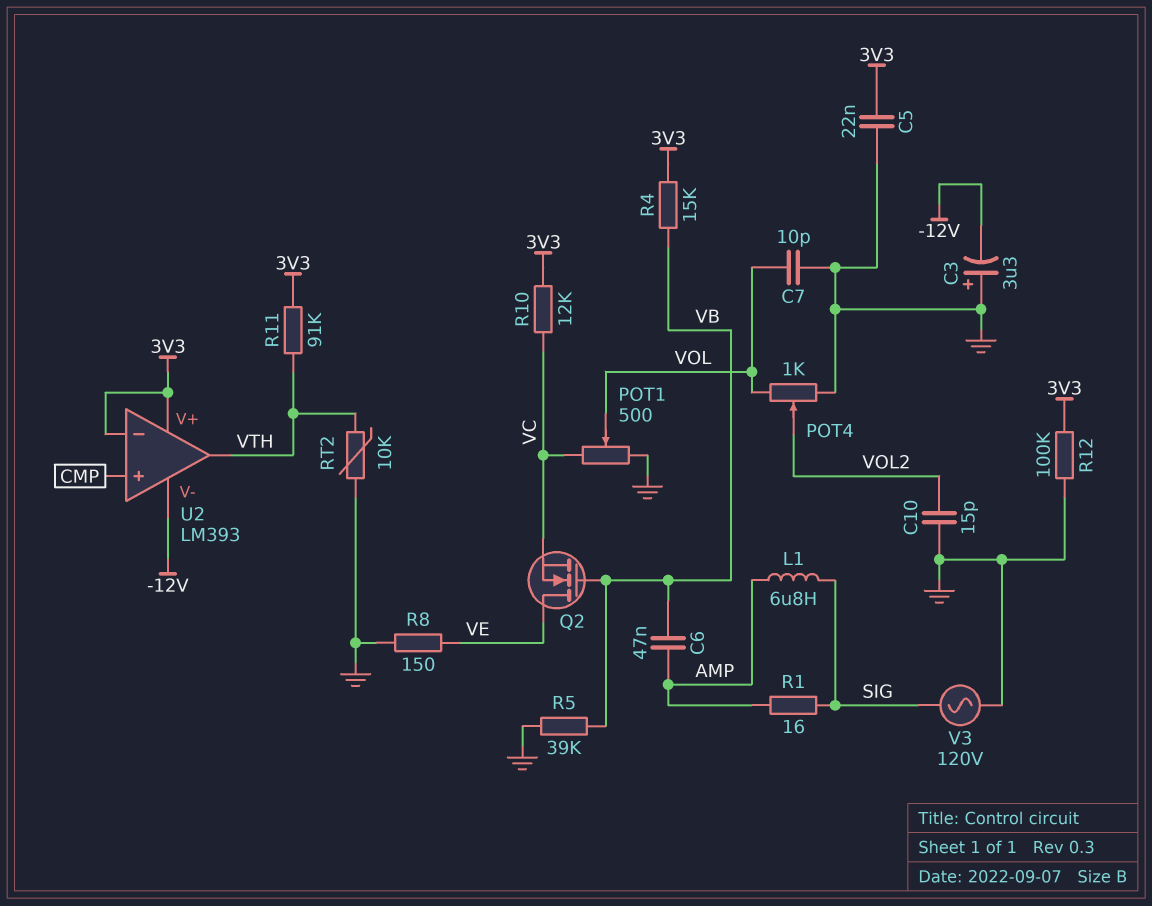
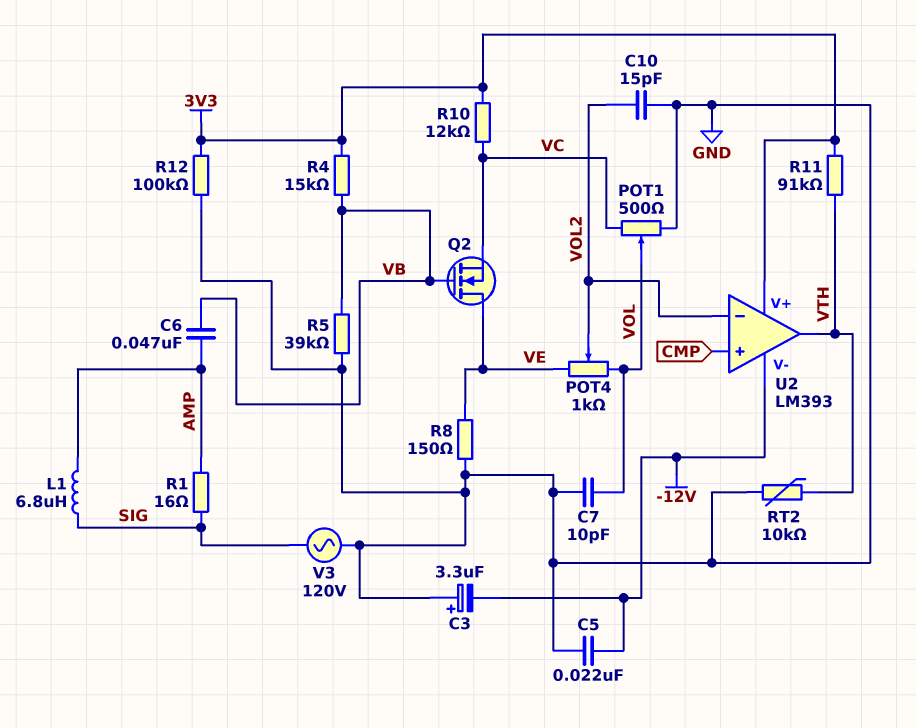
C5: 22nF (3V3, GND) -> 22nF (-12V, GND)
POT4: 1k (GND, VOL, wiper VOL2) -> 1k (VE, VOL, wiper VOL2)
U2 pin in-: 3V3 -> VOL2

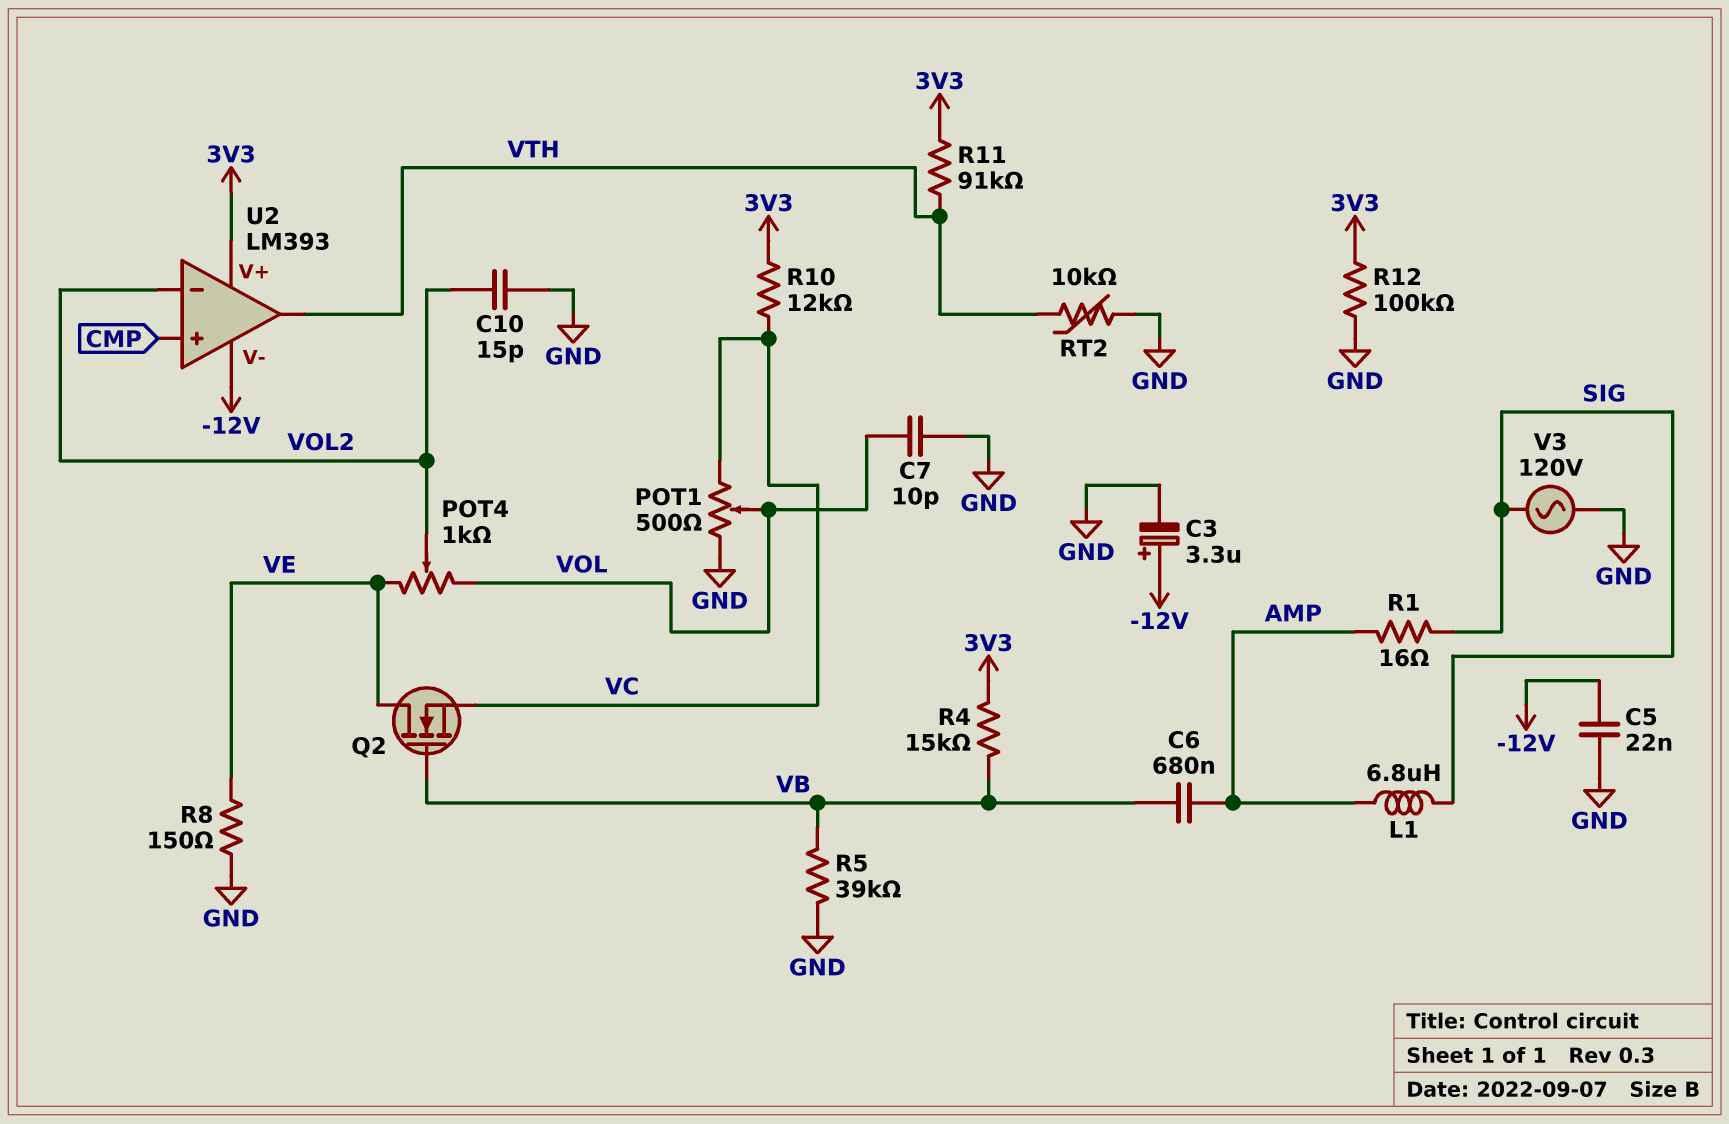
C3: 3.3uF (plus GND, minus -12V) -> 3.3uF (plus -12V, minus GND)
C6: 47nF (AMP, VB) -> 680nF (AMP, VB)

